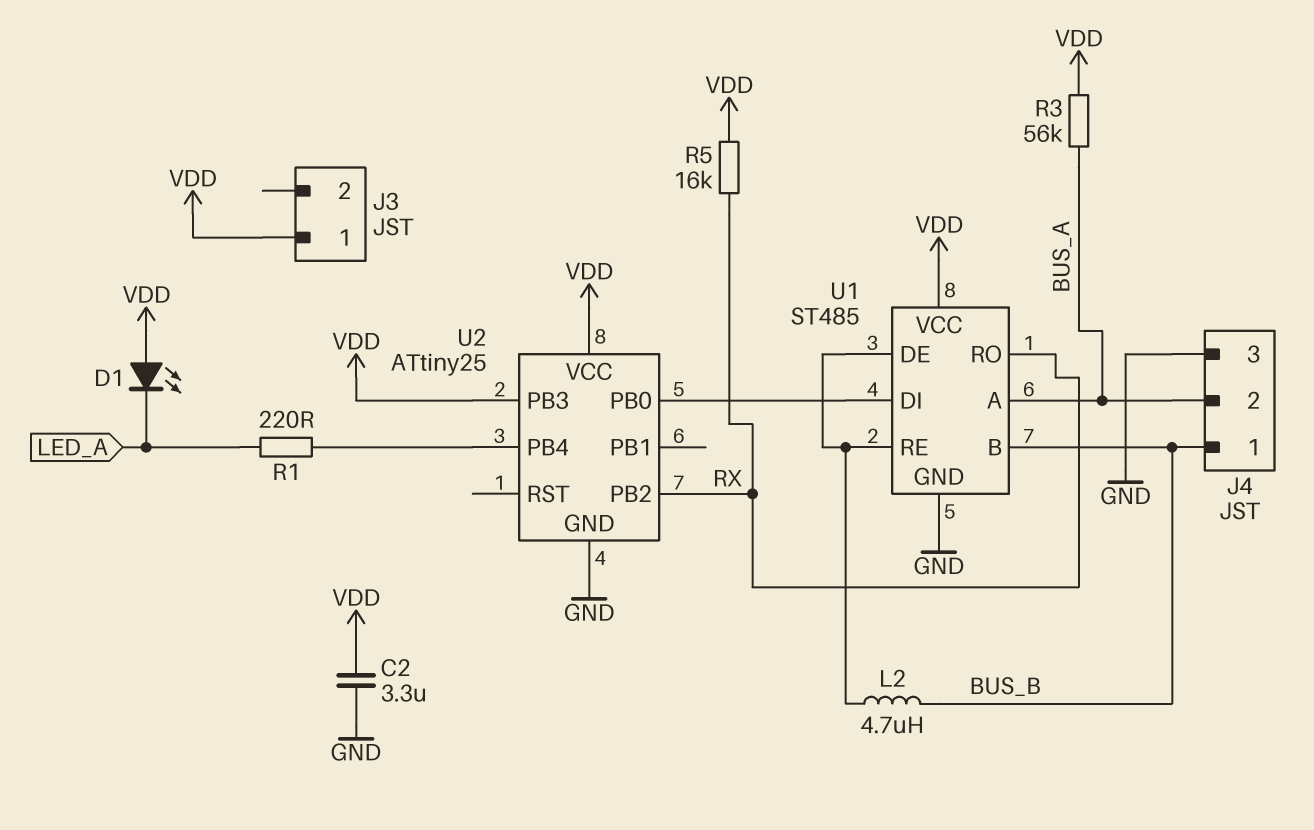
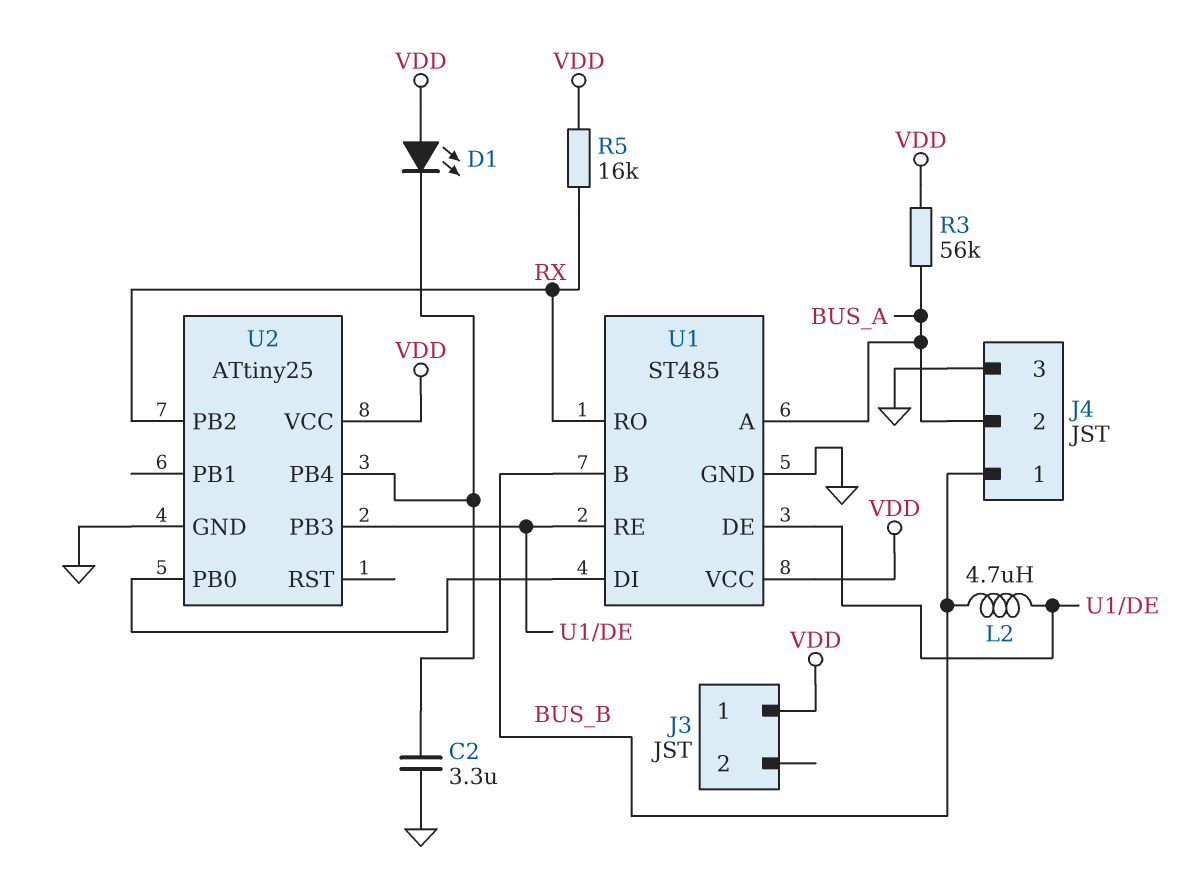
C2: 3.3uF (GND, VDD) -> 3.3uF (GND, U2/PB4)
D1: LED (A VDD, K LED_A) -> LED (A VDD, K U2/PB4)
R1: 220 (LED_A, U2/PB4) -> none
U2 pin PB3: VDD -> U1/DE

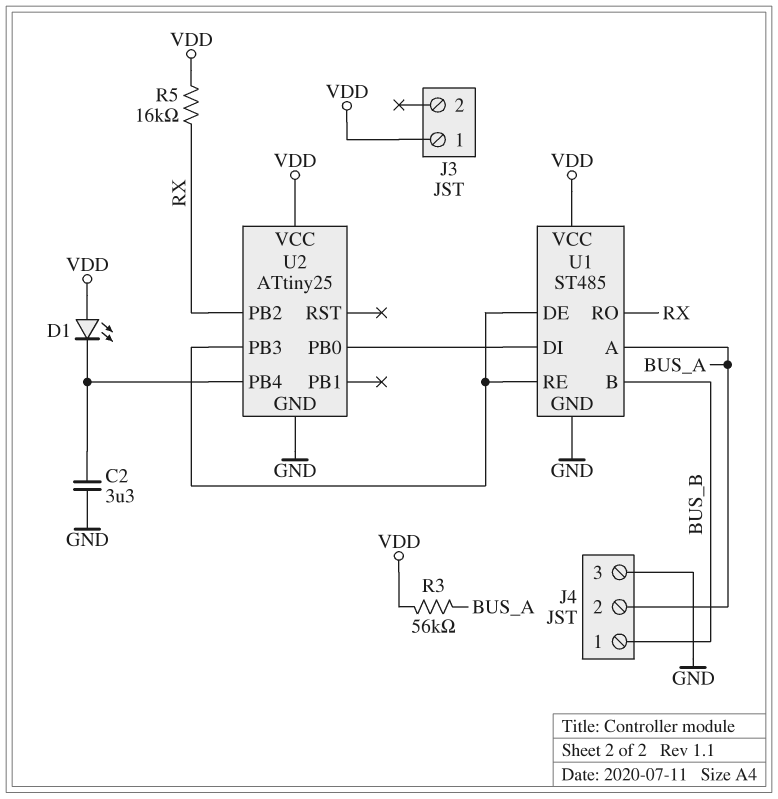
L2: 4.7uH (BUS_B, U1/DE) -> none

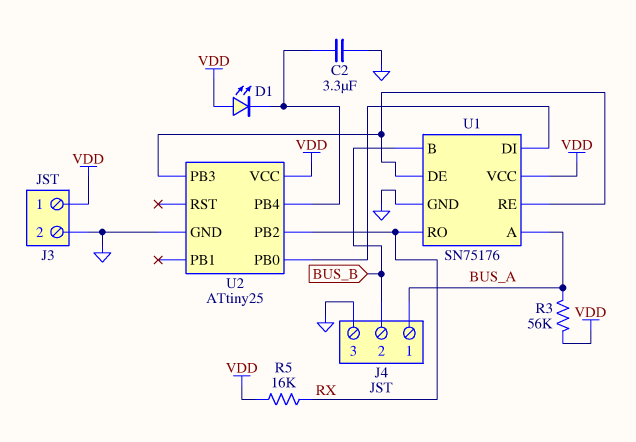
J3 pin 2: none -> GND
J4 pin 1: BUS_B -> BUS_A
J4 pin 2: BUS_A -> BUS_B
U1: ST485 -> SN75176

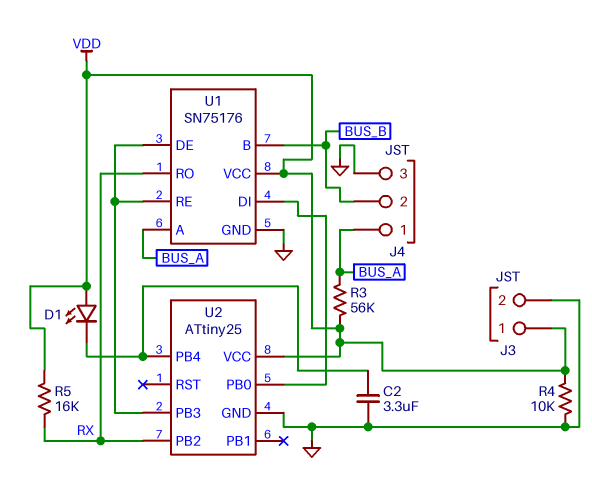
R4: none -> 10k (GND, VDD)

